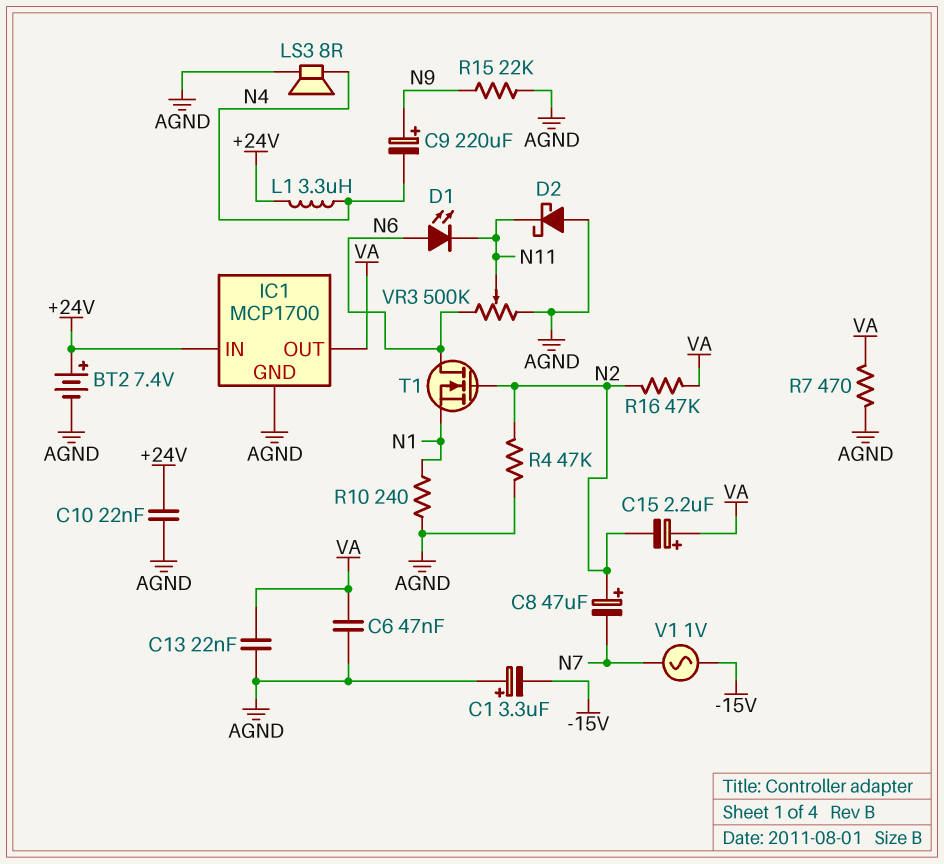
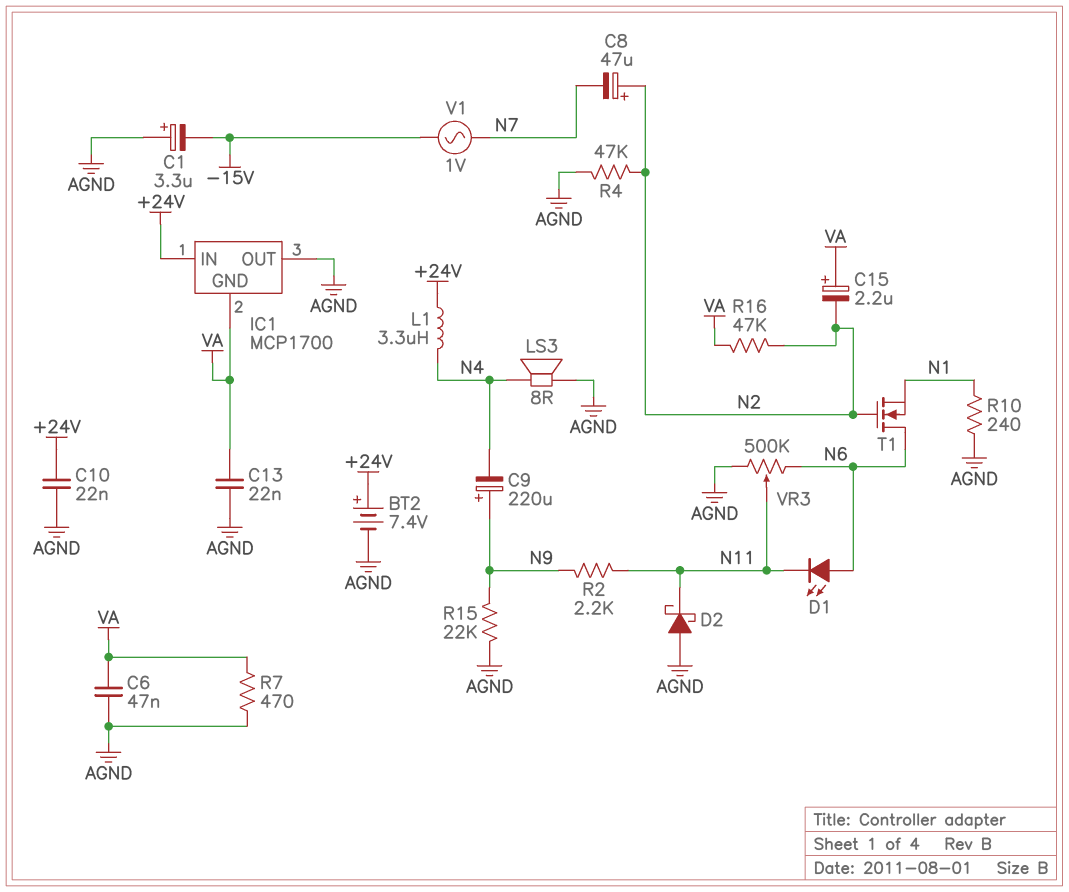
IC1 pin GND: AGND -> VA
IC1 pin OUT: VA -> AGND
R2: none -> 2.2k (N9, N11)

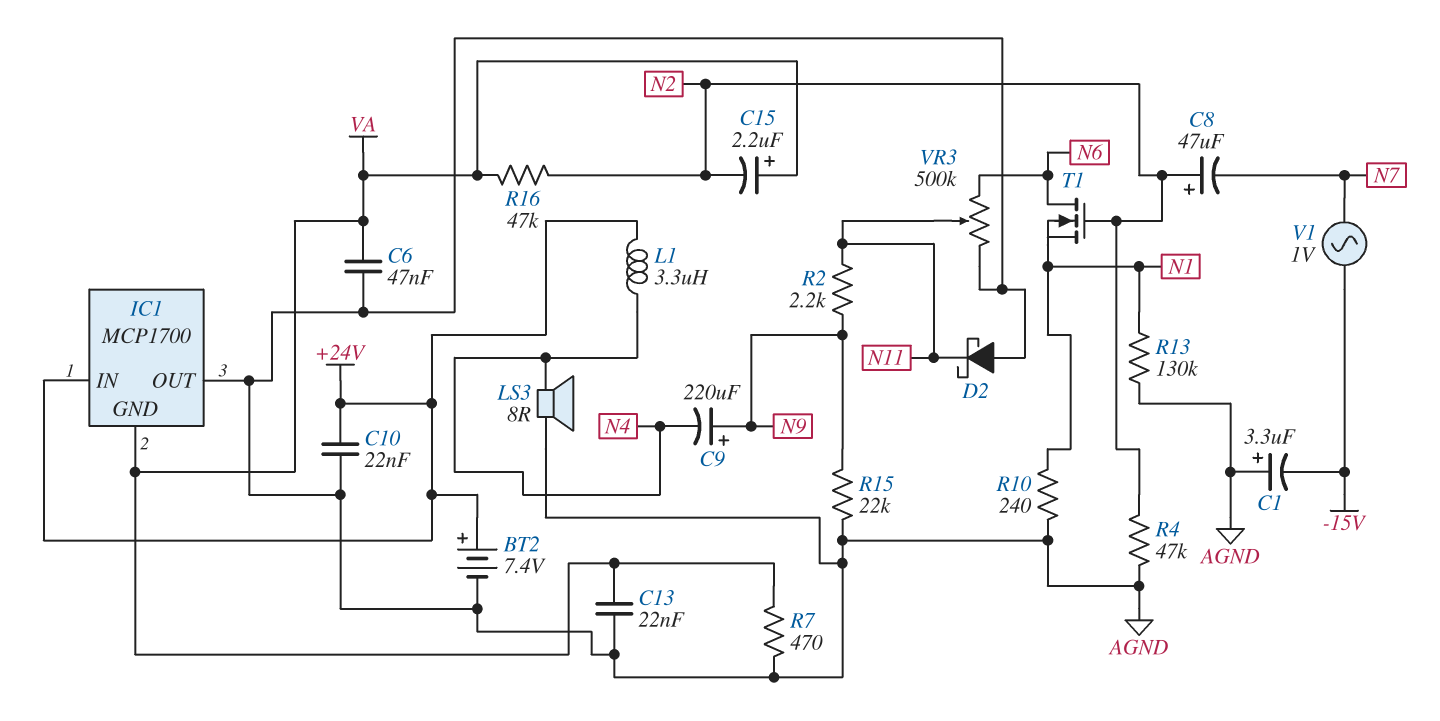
D1: LED (A N6, K N11) -> none
R13: none -> 130k (AGND, N1)

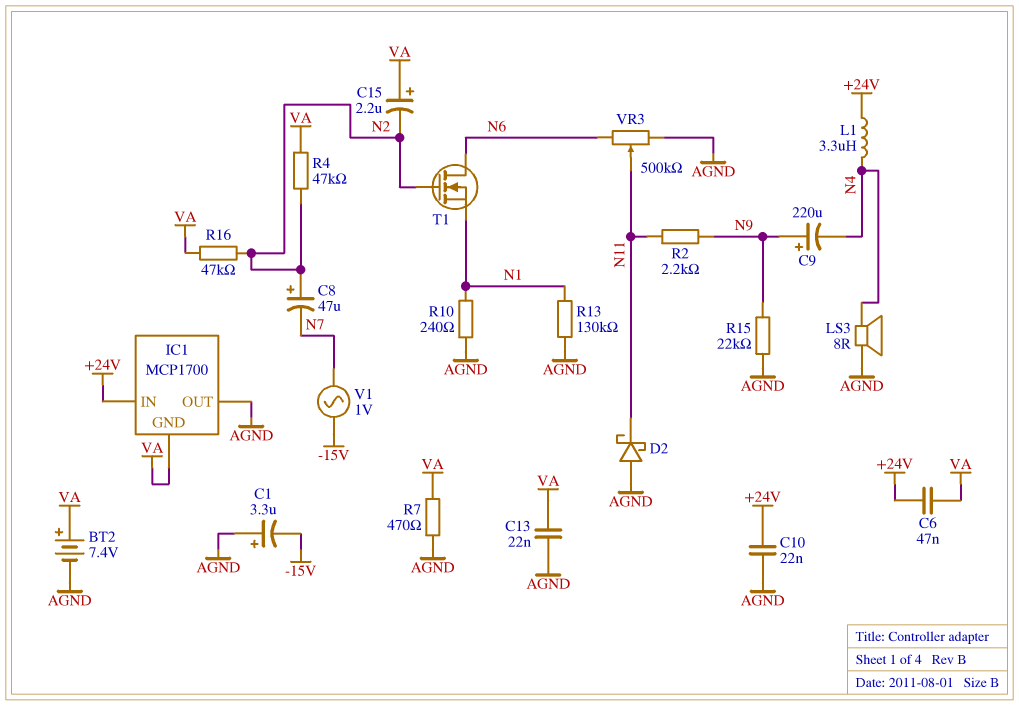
BT2: 7.4V (plus +24V, minus AGND) -> 7.4V (plus VA, minus AGND)
C6: 47nF (AGND, VA) -> 47nF (+24V, VA)
R4: 47k (AGND, N2) -> 47k (N2, VA)

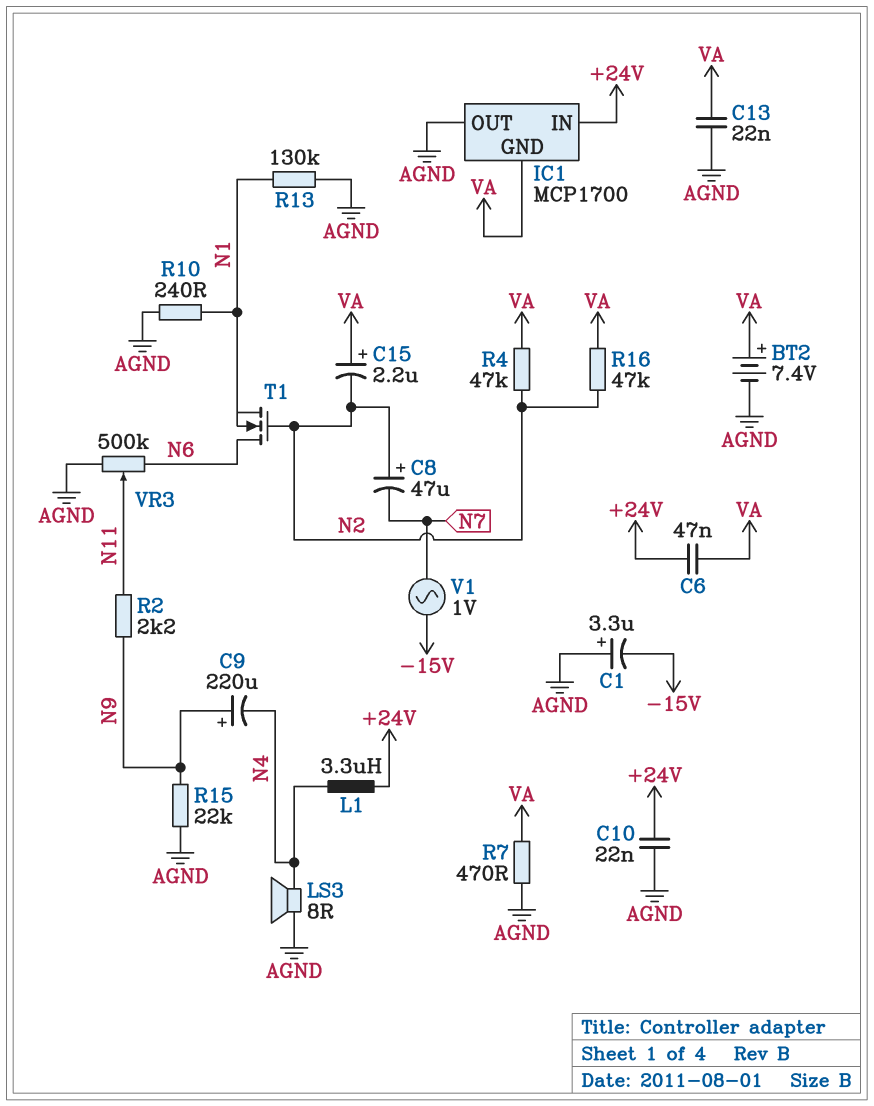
D2: schottky (A AGND, K N11) -> none

